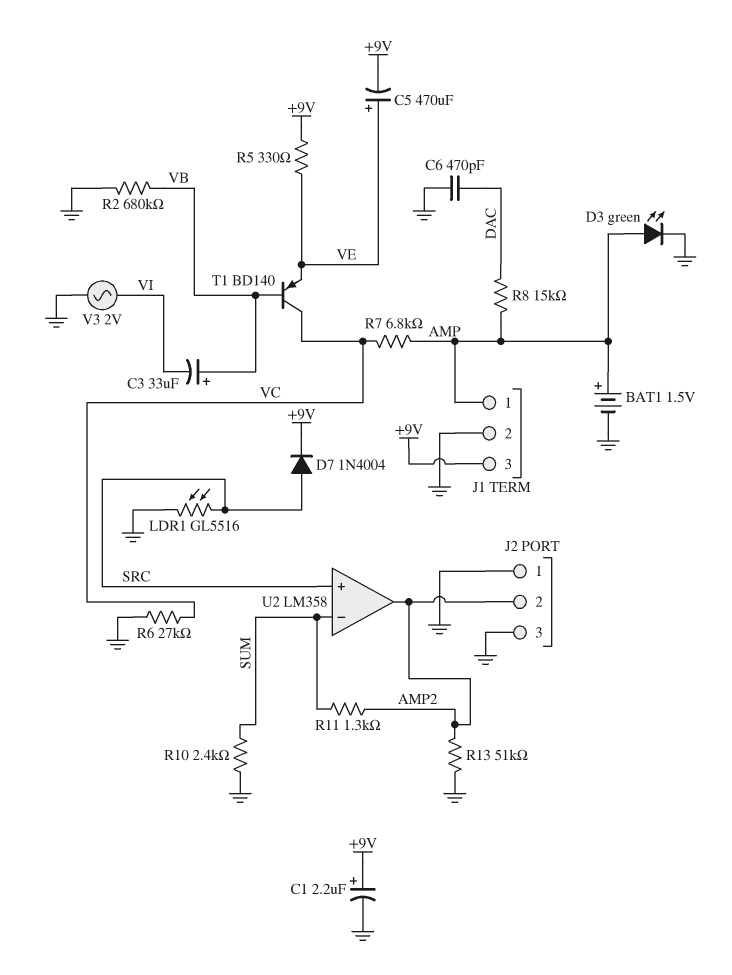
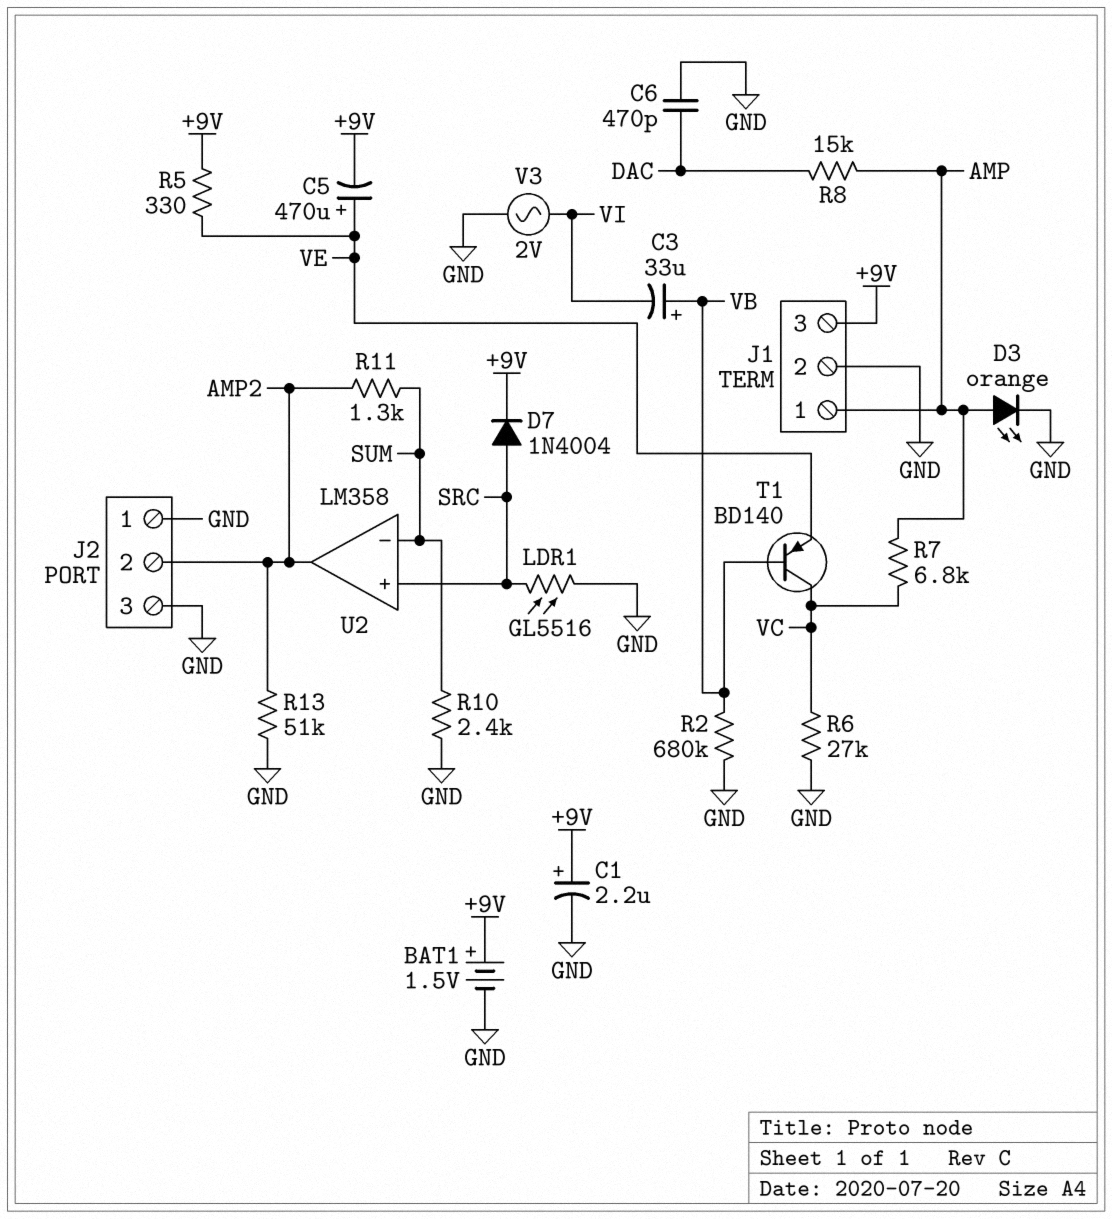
BAT1: 1.5V (plus AMP, minus GND) -> 1.5V (plus +9V, minus GND)
D3: LED green (A AMP, K GND) -> LED orange (A AMP, K GND)

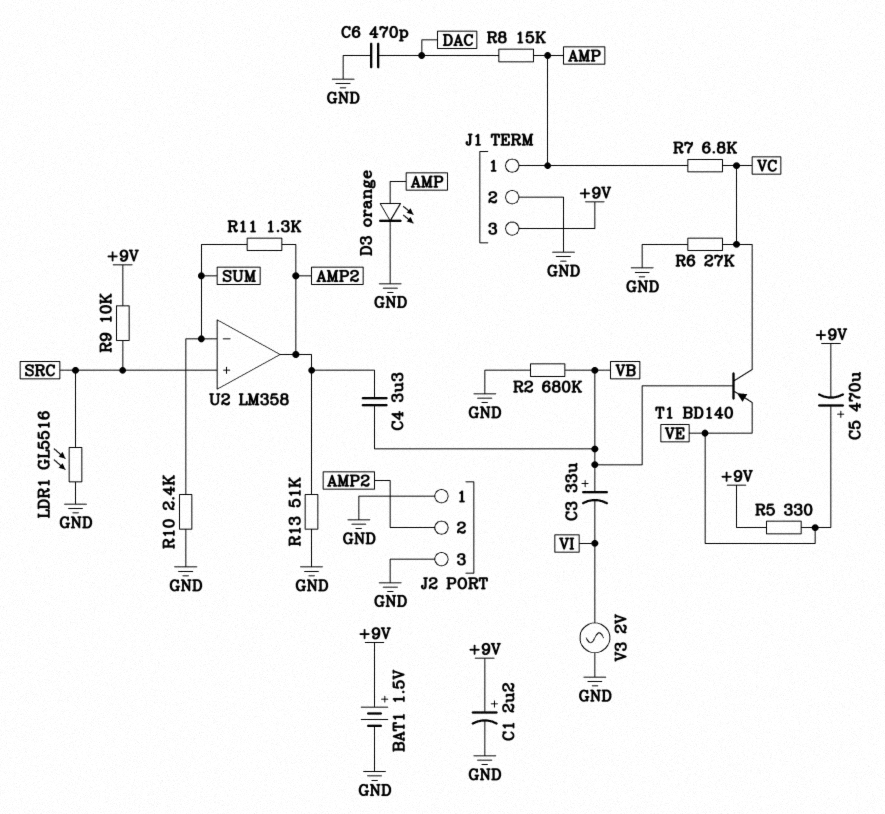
C4: none -> 3.3uF (AMP2, VB)
D7: diode 1N4004 (A SRC, K +9V) -> none
R9: none -> 10k (+9V, SRC)

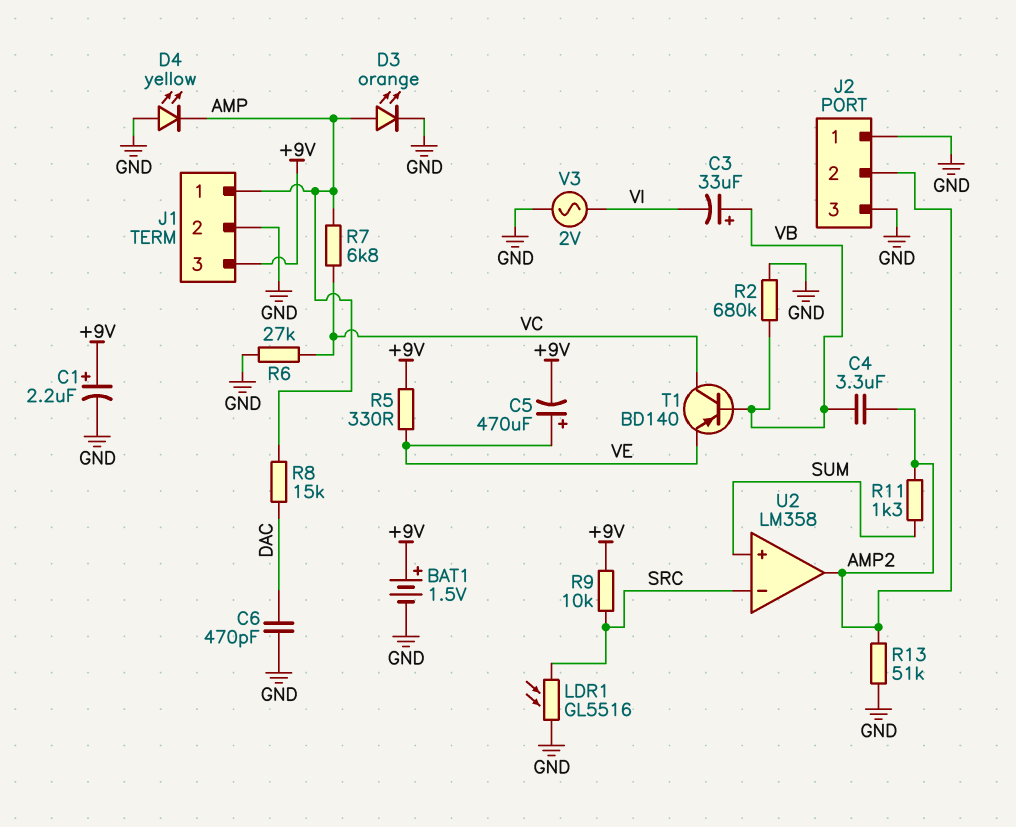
D4: none -> LED yellow (A GND, K AMP)
R10: 2.4k (GND, SUM) -> none
U2 pin in+: SRC -> SUM
U2 pin in-: SUM -> SRC

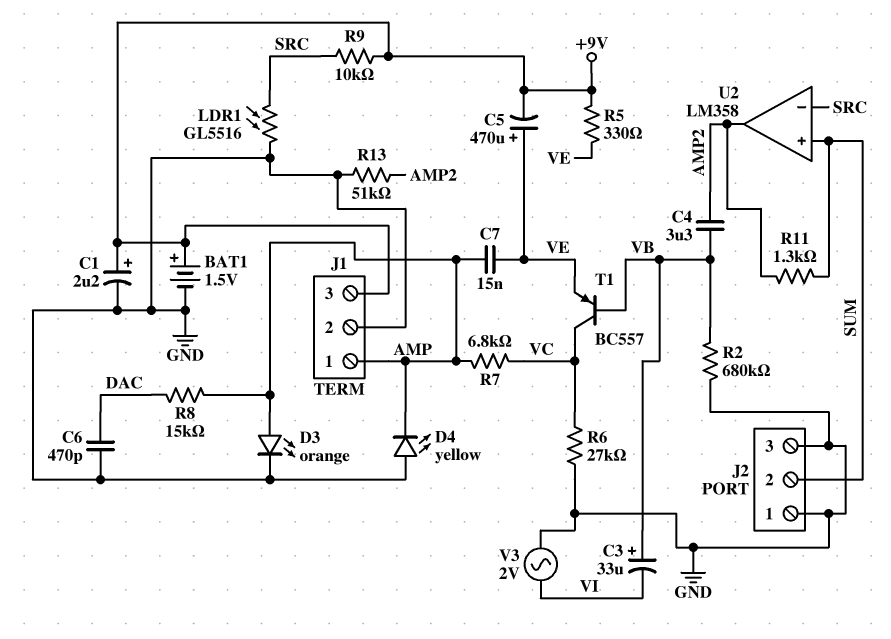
C7: none -> 15nF (AMP, VE)
J2 pin 2: AMP2 -> SUM
T1: PNP BD140 (B VB, C VC, E VE) -> PNP BC557 (B VB, C VC, E VE)

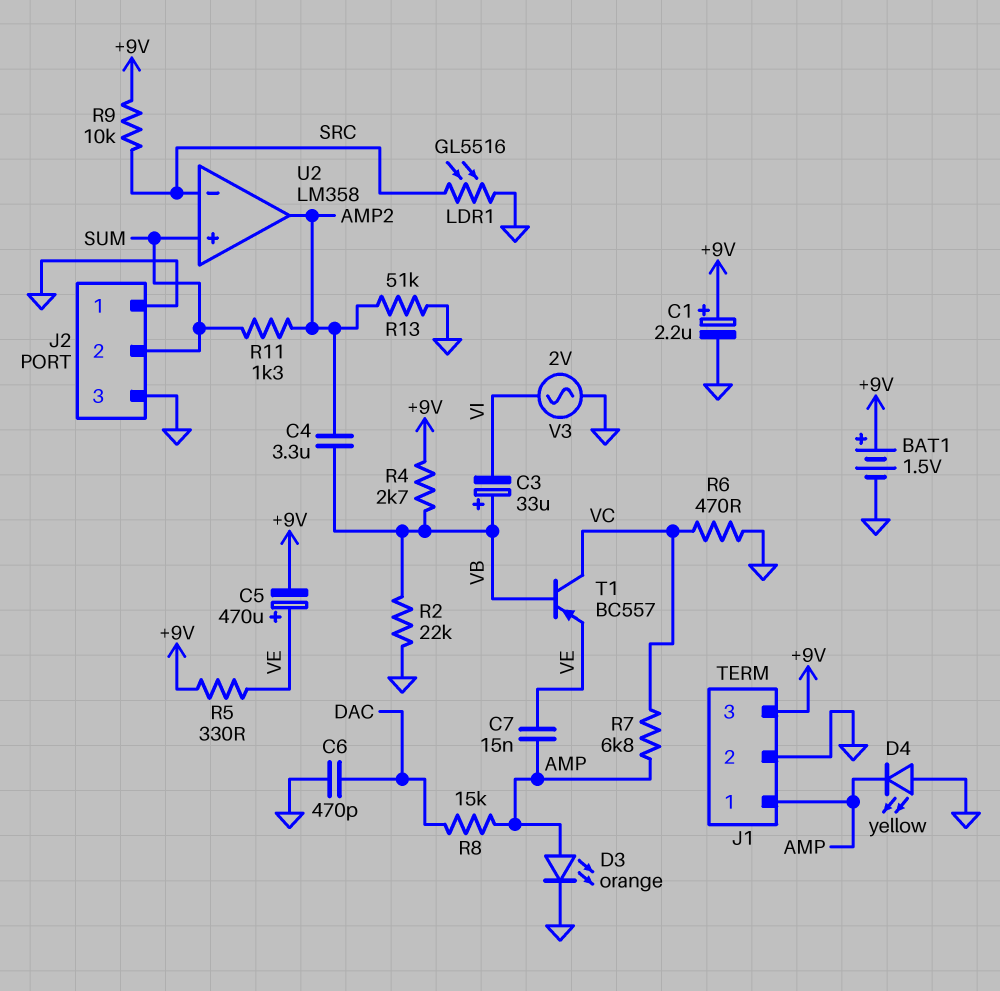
R2: 680k (GND, VB) -> 22k (GND, VB)
R4: none -> 2.7k (+9V, VB)
R6: 27k (GND, VC) -> 470 (GND, VC)

